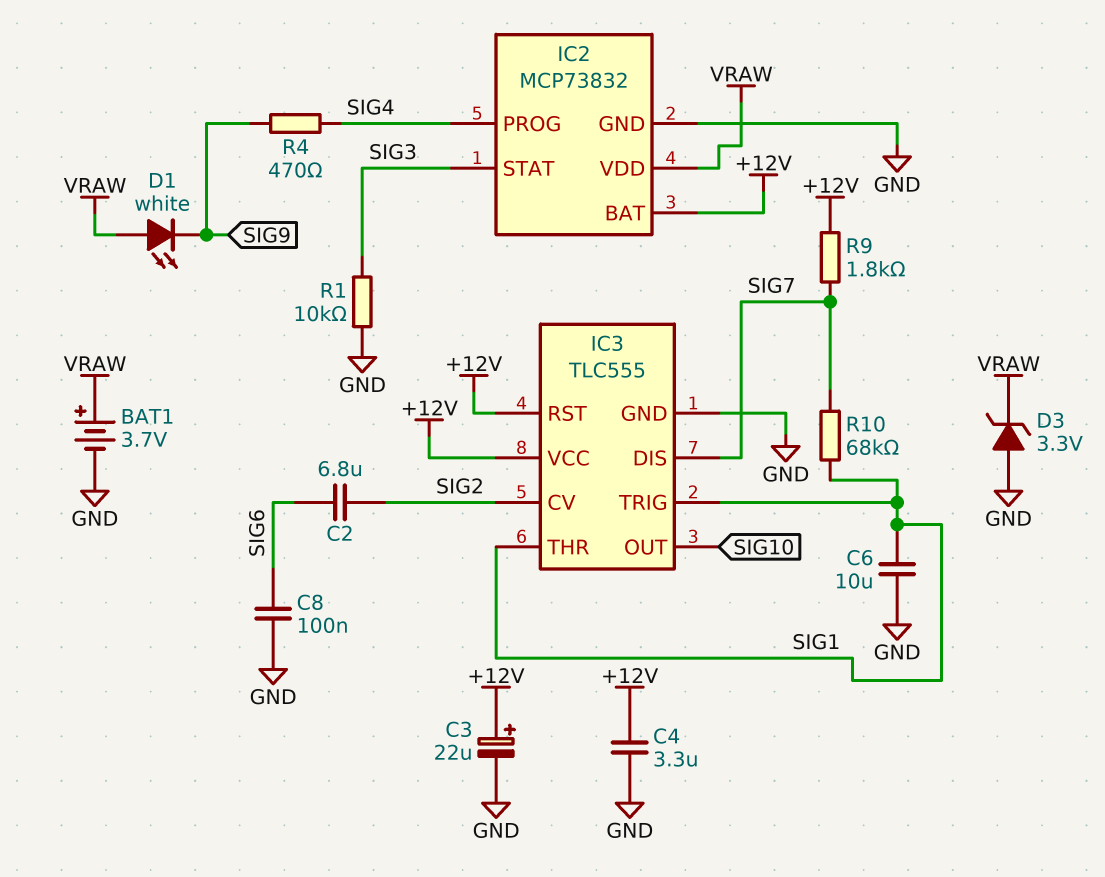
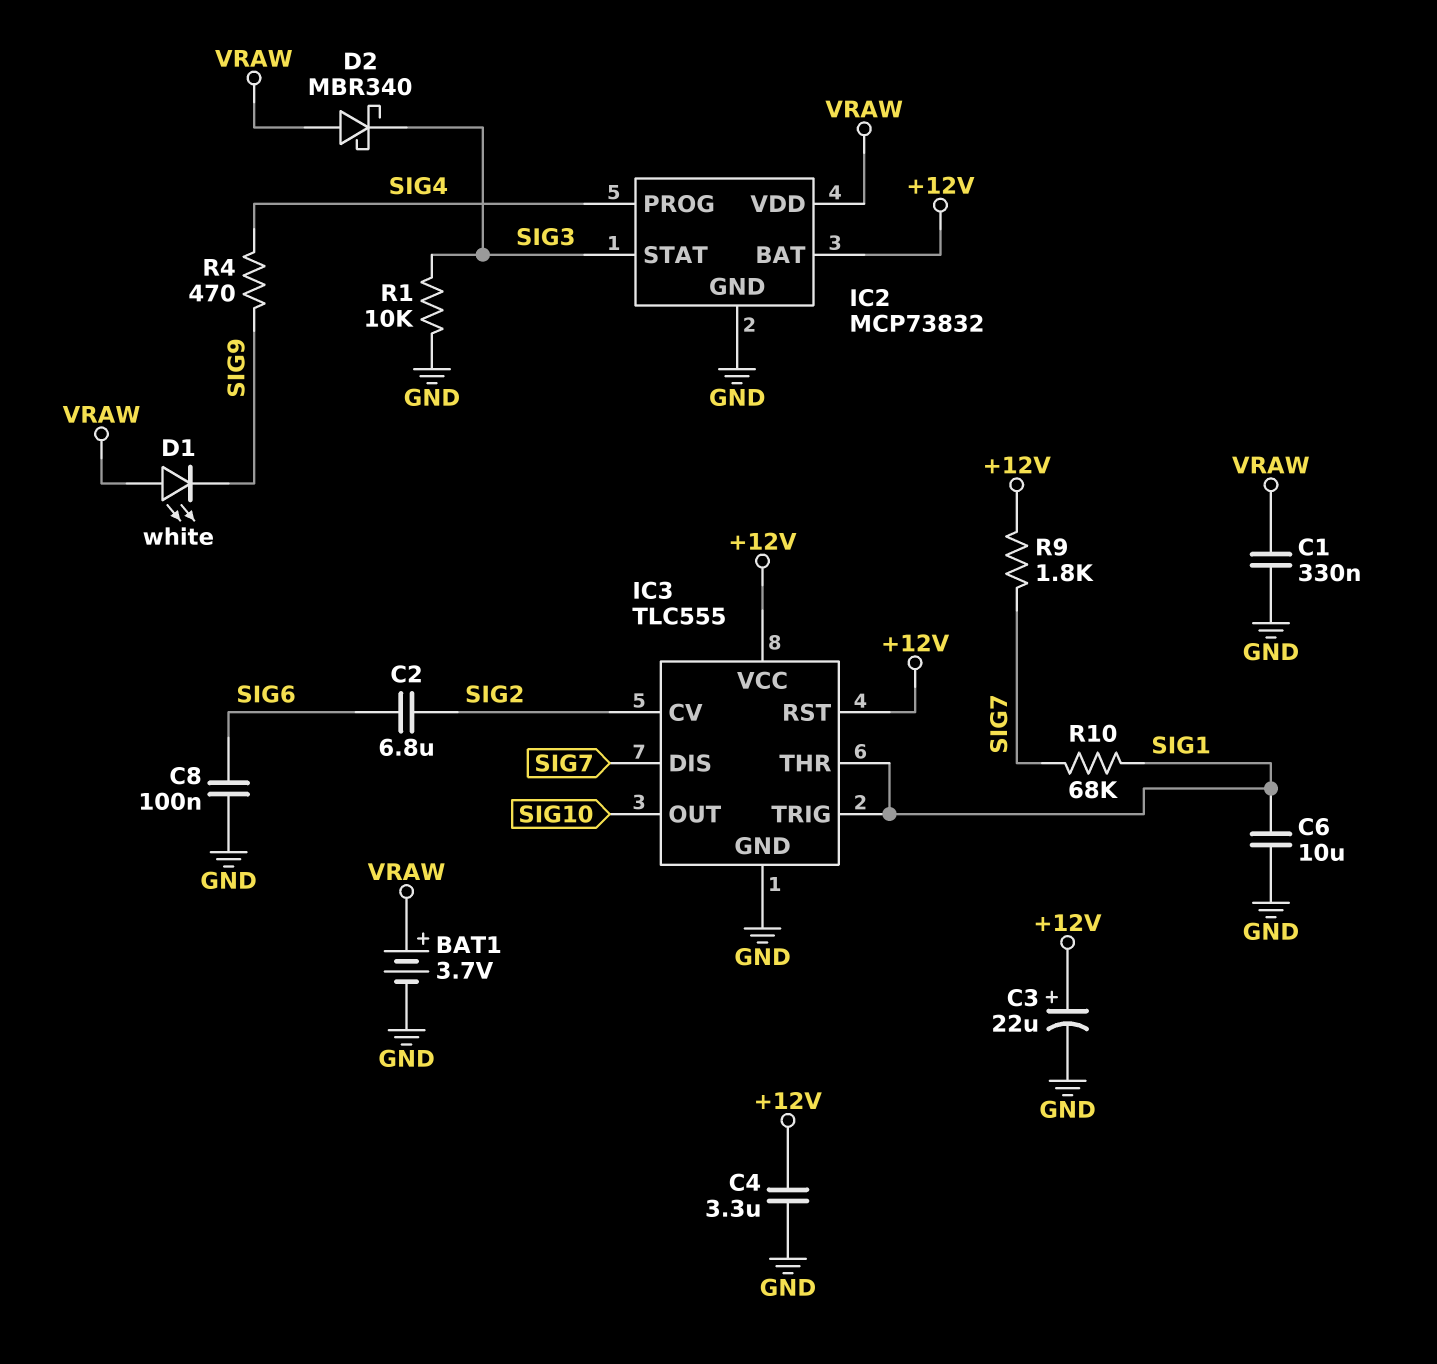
C1: none -> 330nF (GND, VRAW)
D2: none -> schottky MBR340 (A VRAW, K SIG3)
D3: zener 3.3V (A GND, K VRAW) -> none

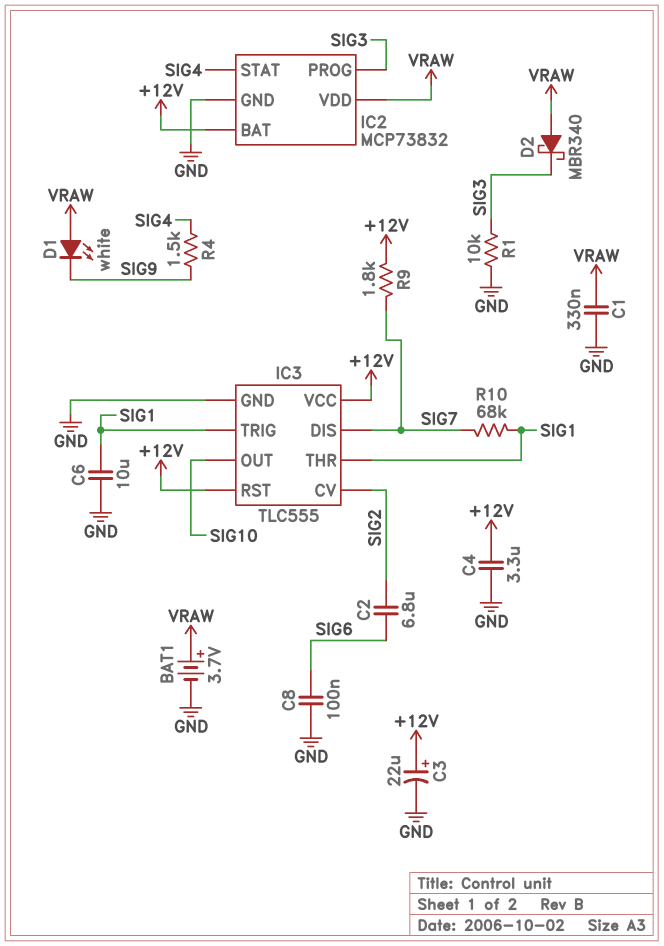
IC2 pin PROG: SIG4 -> SIG3
IC2 pin STAT: SIG3 -> SIG4
R4: 470 (SIG4, SIG9) -> 1.5k (SIG4, SIG9)

